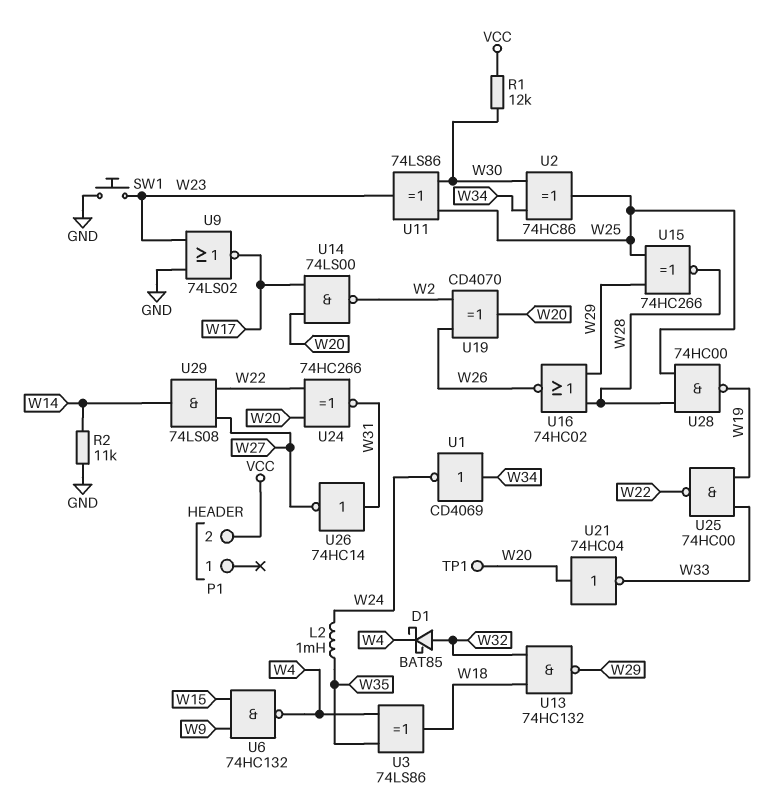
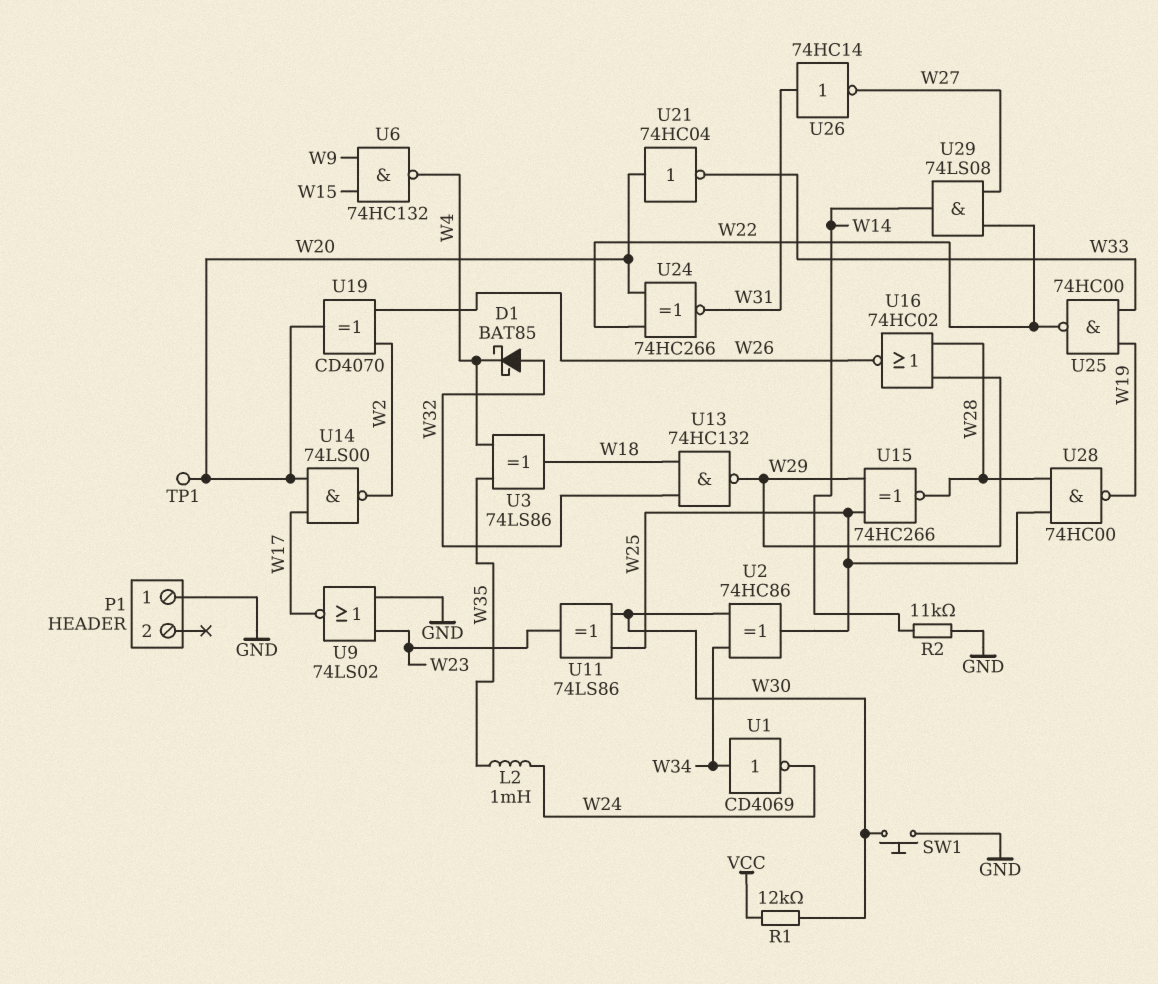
P1 pin 1: none -> GND
P1 pin 2: VCC -> none
SW1: button (GND, W23) -> button (GND, W30)

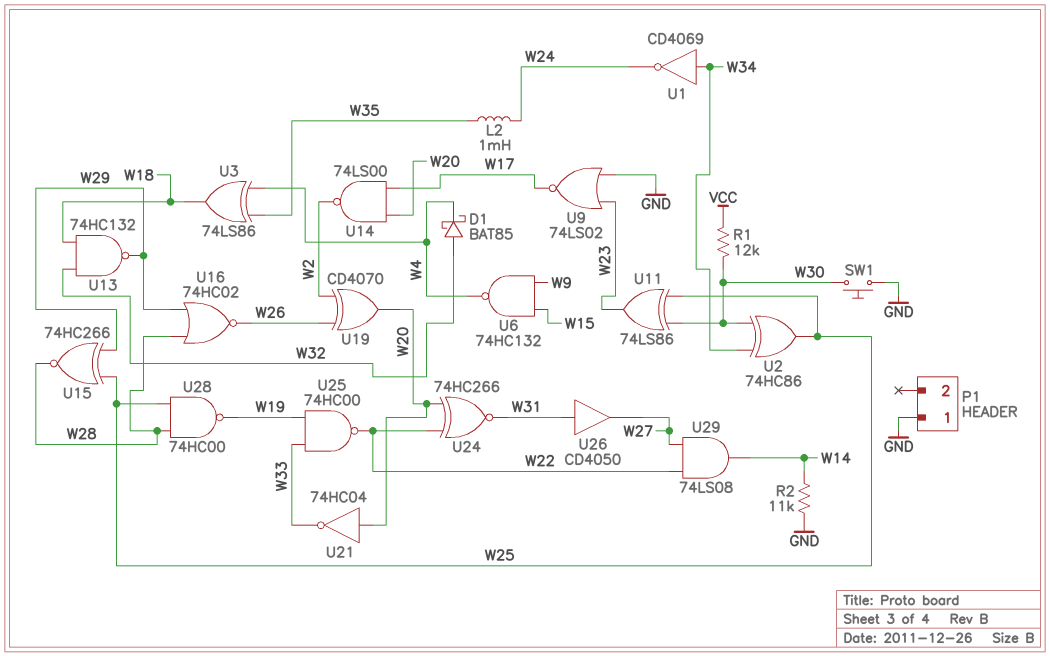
TP1: test point (W20) -> none
U26: NOT 74HC14 (in W31, out W27) -> buffer CD4050 (in W31, out W27)

